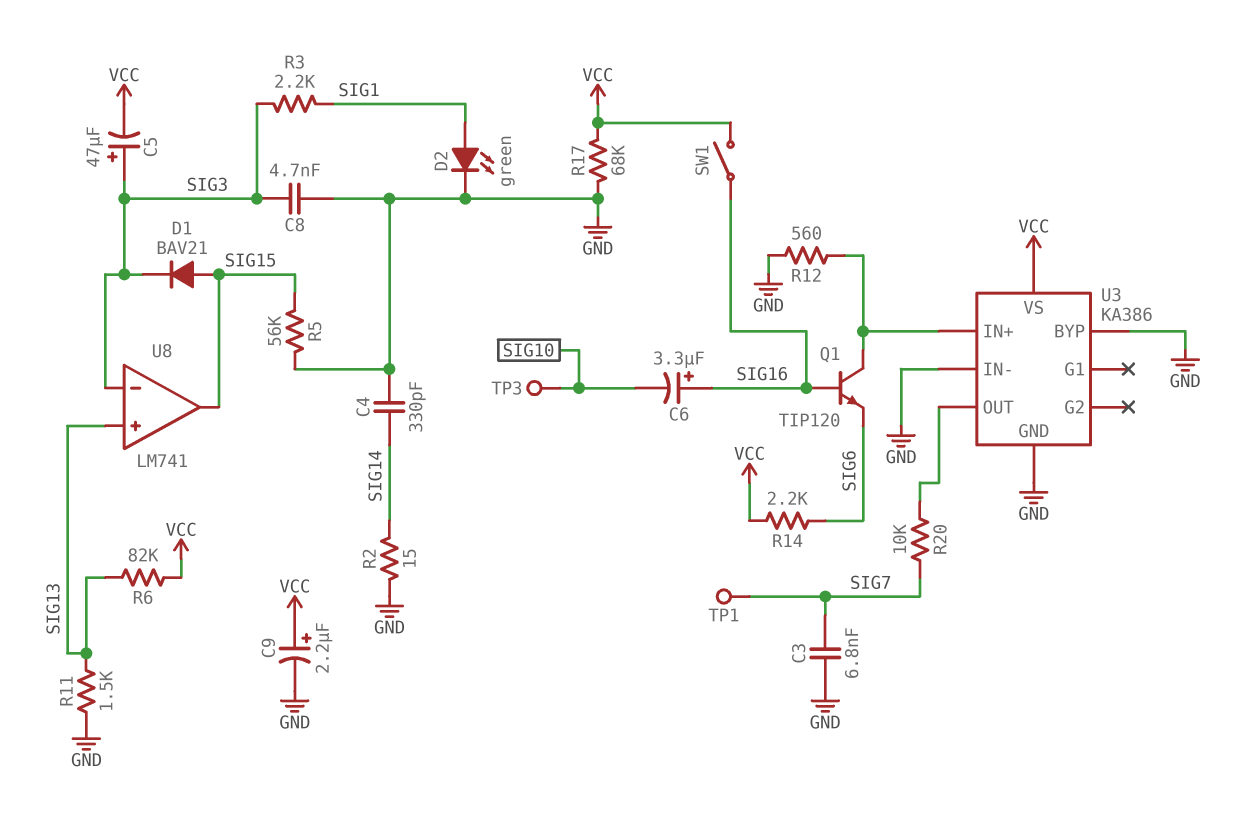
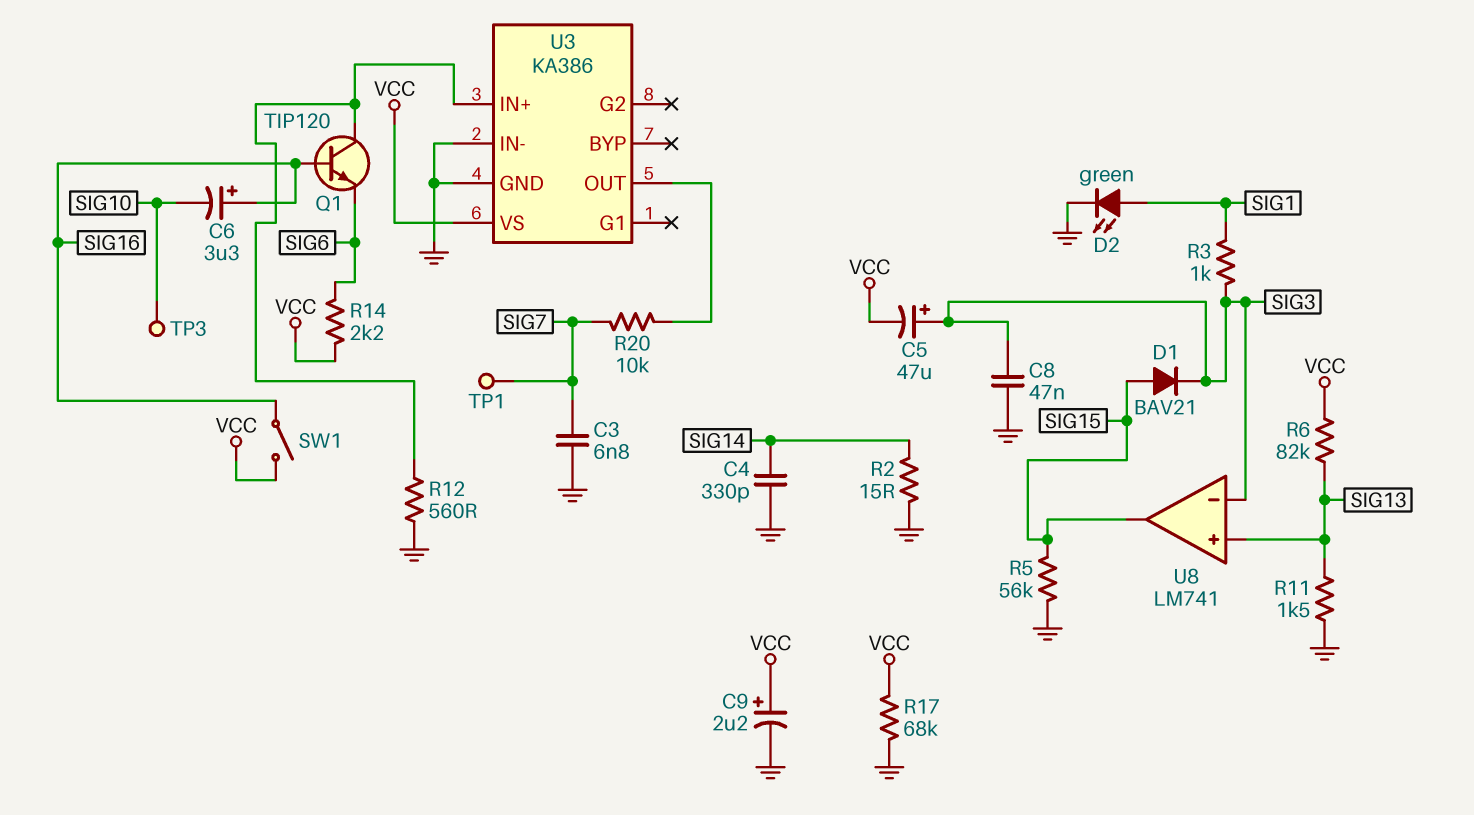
C8: 4.7nF (GND, SIG3) -> 47nF (GND, SIG3)
R3: 2.2k (SIG1, SIG3) -> 1k (SIG1, SIG3)
U3 pin BYP: GND -> none

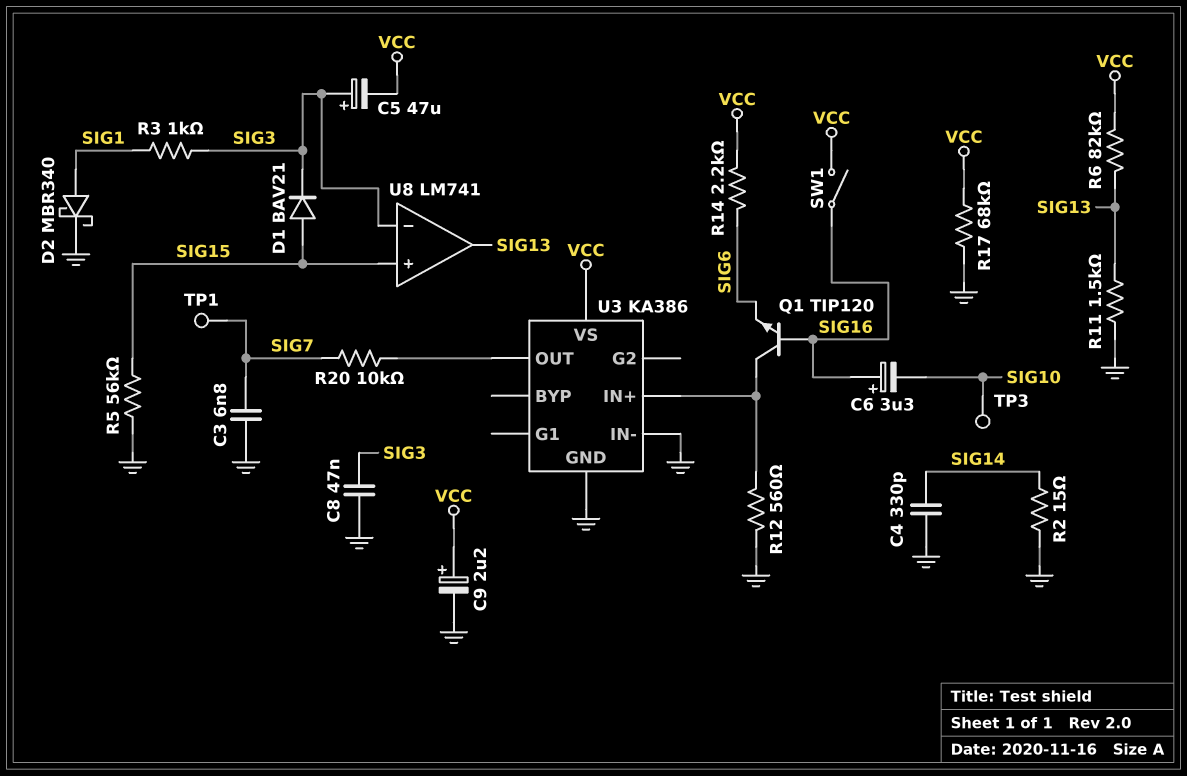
D2: LED green (A SIG1, K GND) -> schottky MBR340 (A SIG1, K GND)
U8 pin in+: SIG13 -> SIG15
U8 pin out: SIG15 -> SIG13

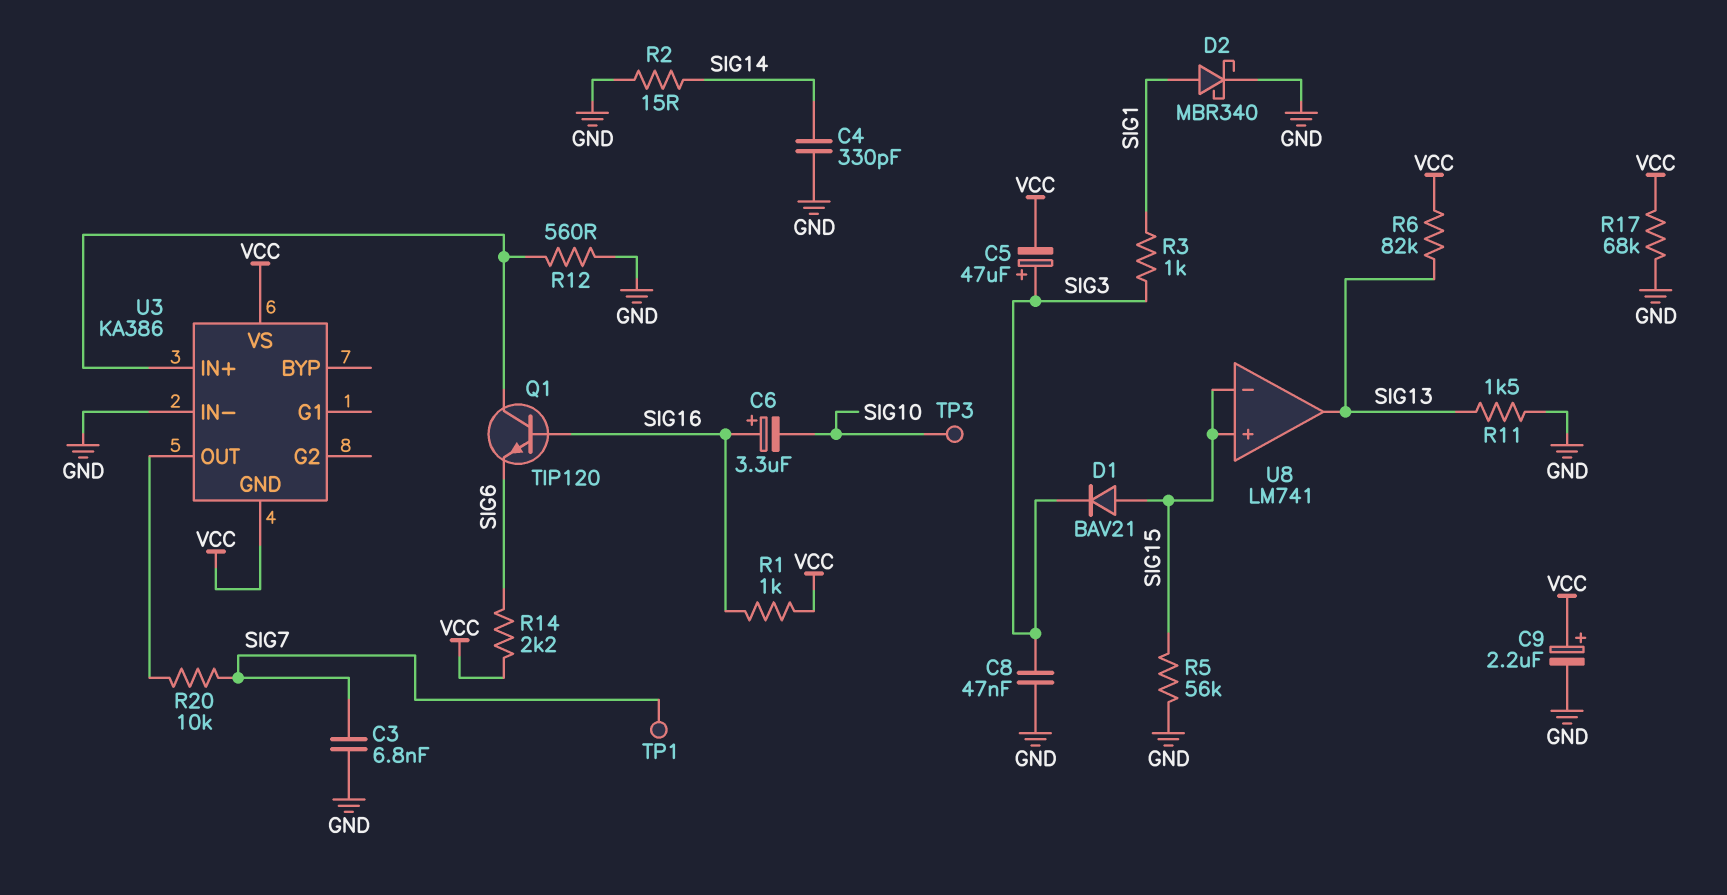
R1: none -> 1k (SIG16, VCC)
SW1: switch (SIG16, VCC) -> none
U3 pin GND: GND -> VCC
U8 pin in-: SIG3 -> SIG15

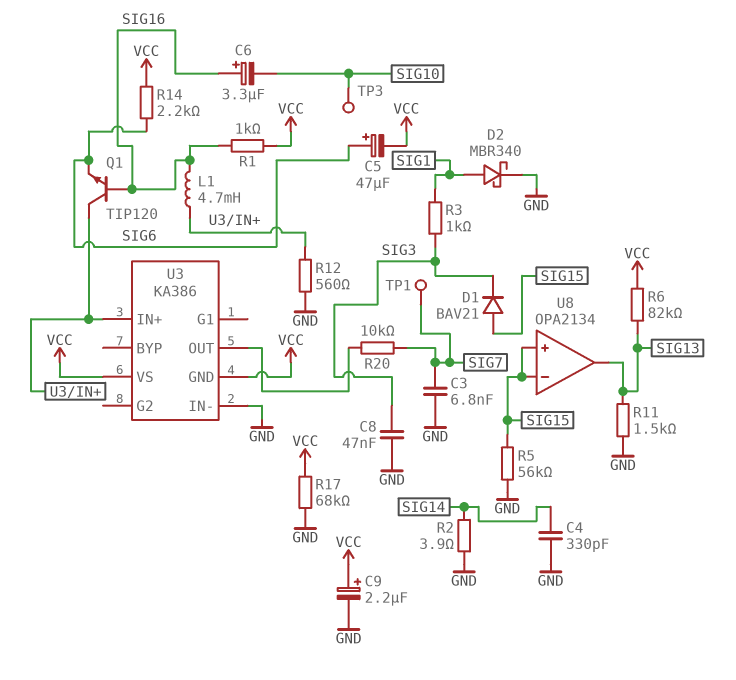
C5: 47uF (plus SIG3, minus VCC) -> 47uF (plus SIG6, minus VCC)
L1: none -> 4.7mH (SIG16, U3/IN+)
R2: 15 (GND, SIG14) -> 3.9 (GND, SIG14)
U8: LM741 -> OPA2134

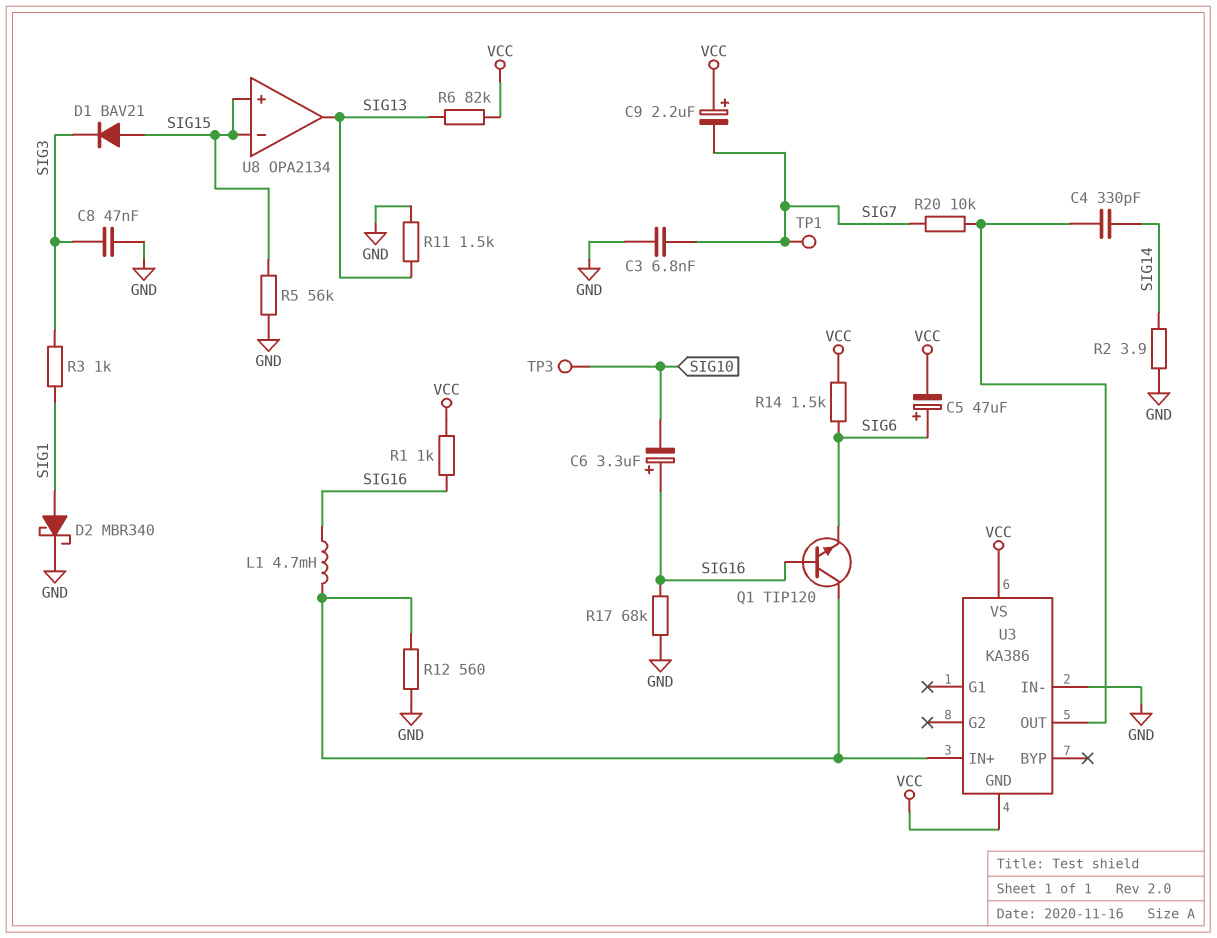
C4: 330pF (GND, SIG14) -> 330pF (SIG14, U3/OUT)
C9: 2.2uF (plus VCC, minus GND) -> 2.2uF (plus VCC, minus SIG7)
R14: 2.2k (SIG6, VCC) -> 1.5k (SIG6, VCC)
R17: 68k (GND, VCC) -> 68k (GND, SIG16)

